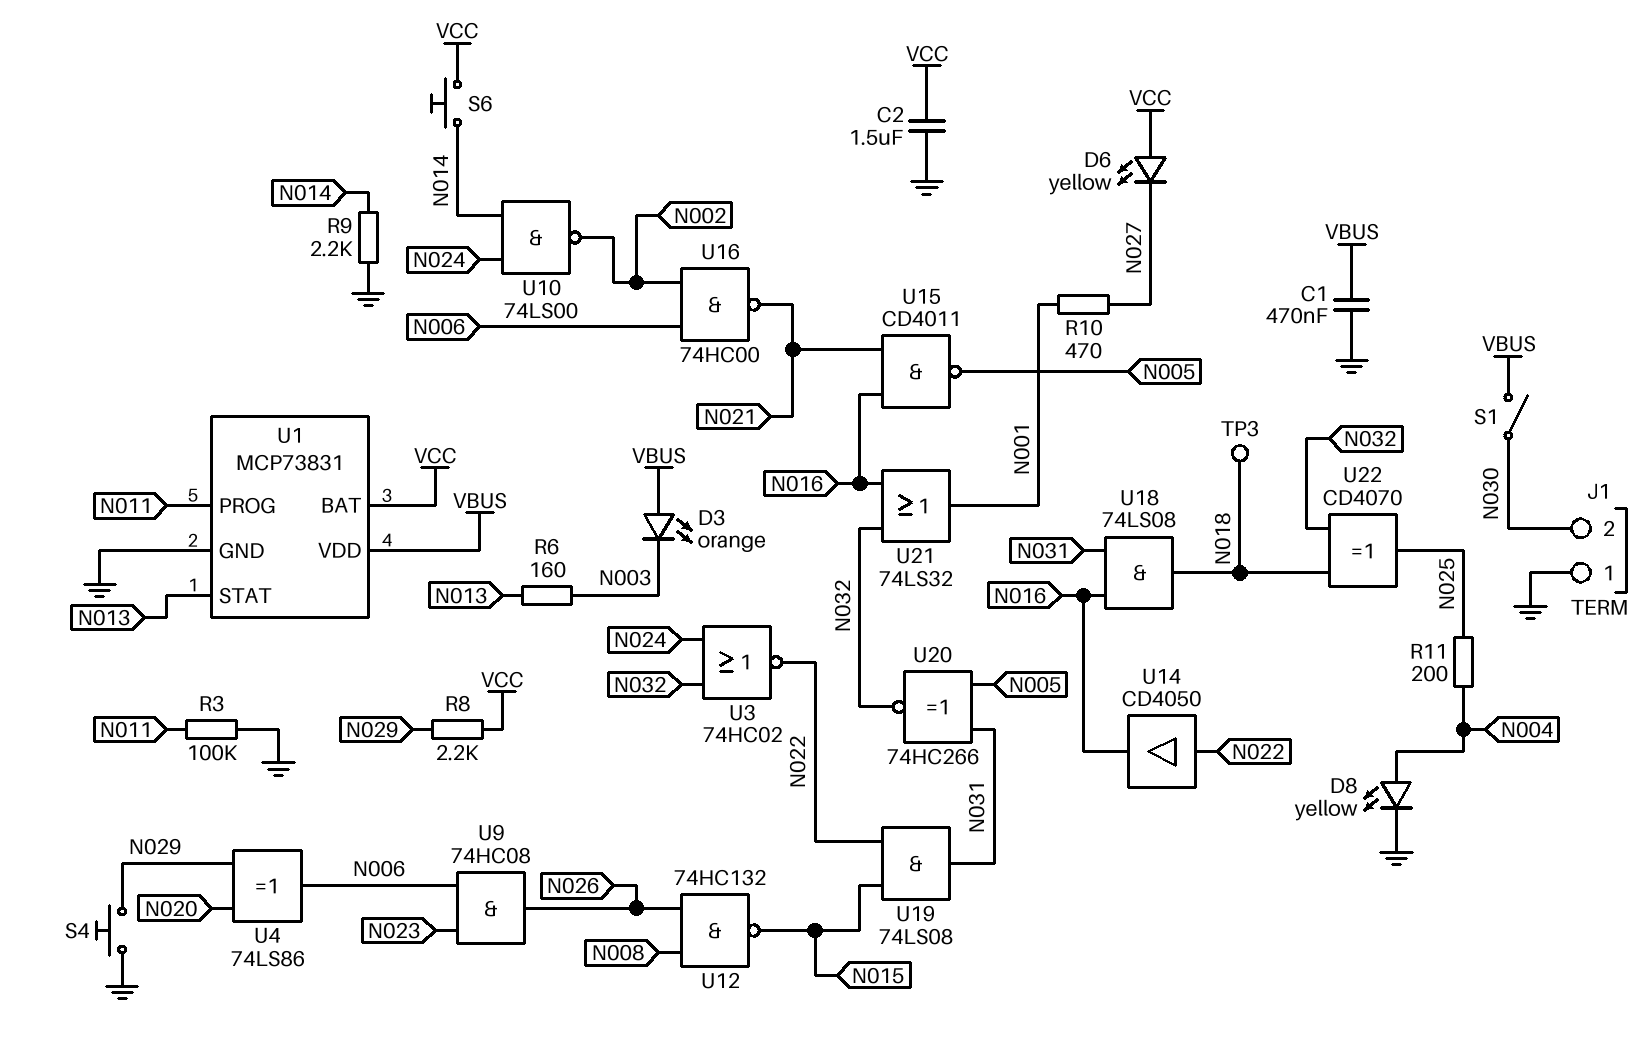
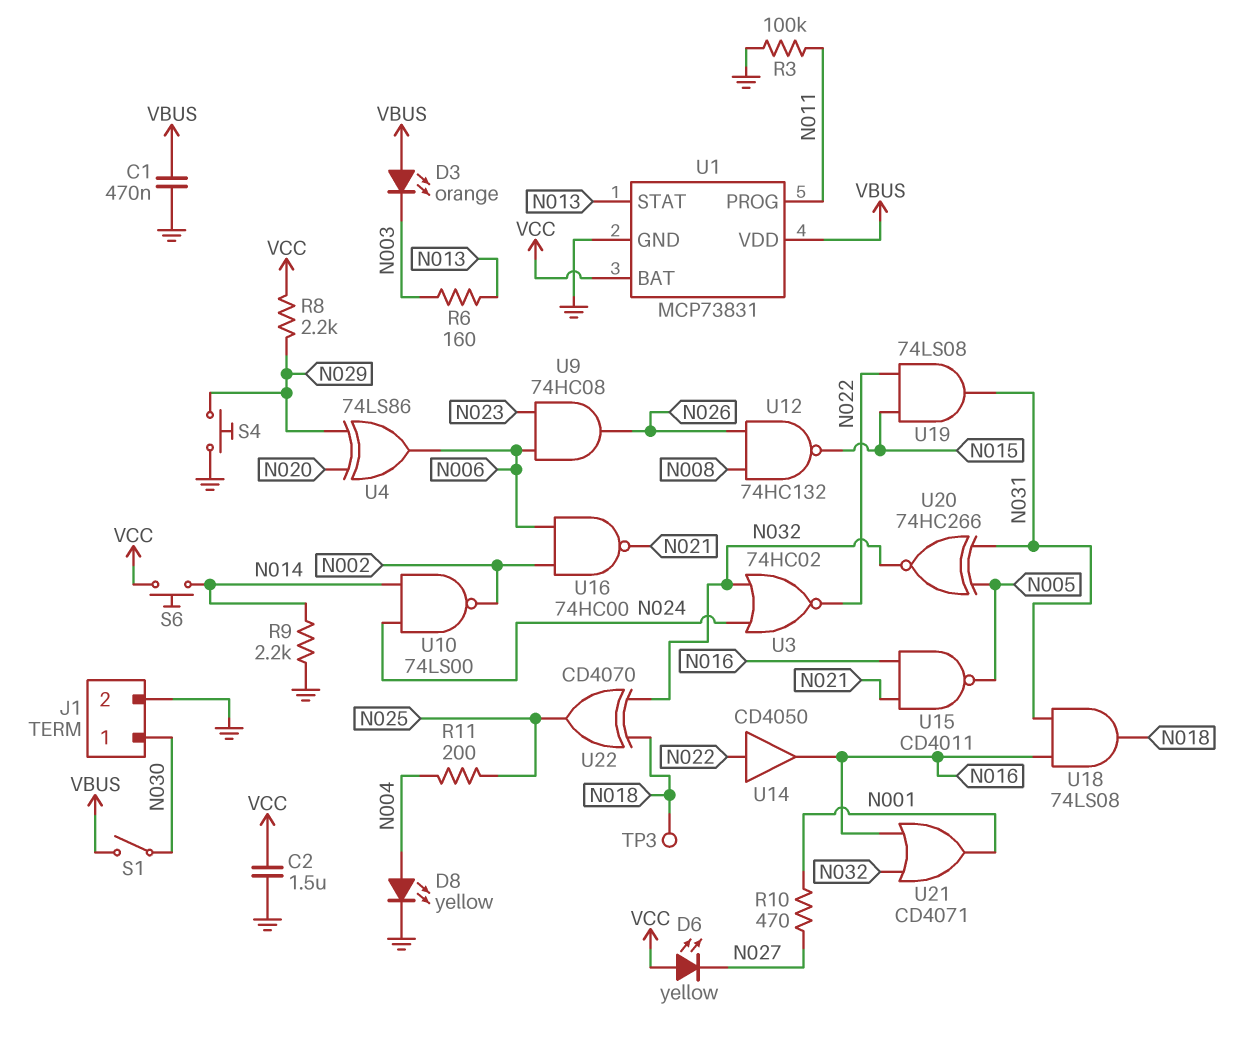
J1 pin 1: GND -> N030
J1 pin 2: N030 -> GND
U21: OR 74LS32 (in N016, in N032, out N001) -> OR CD4071 (in N016, in N032, out N001)

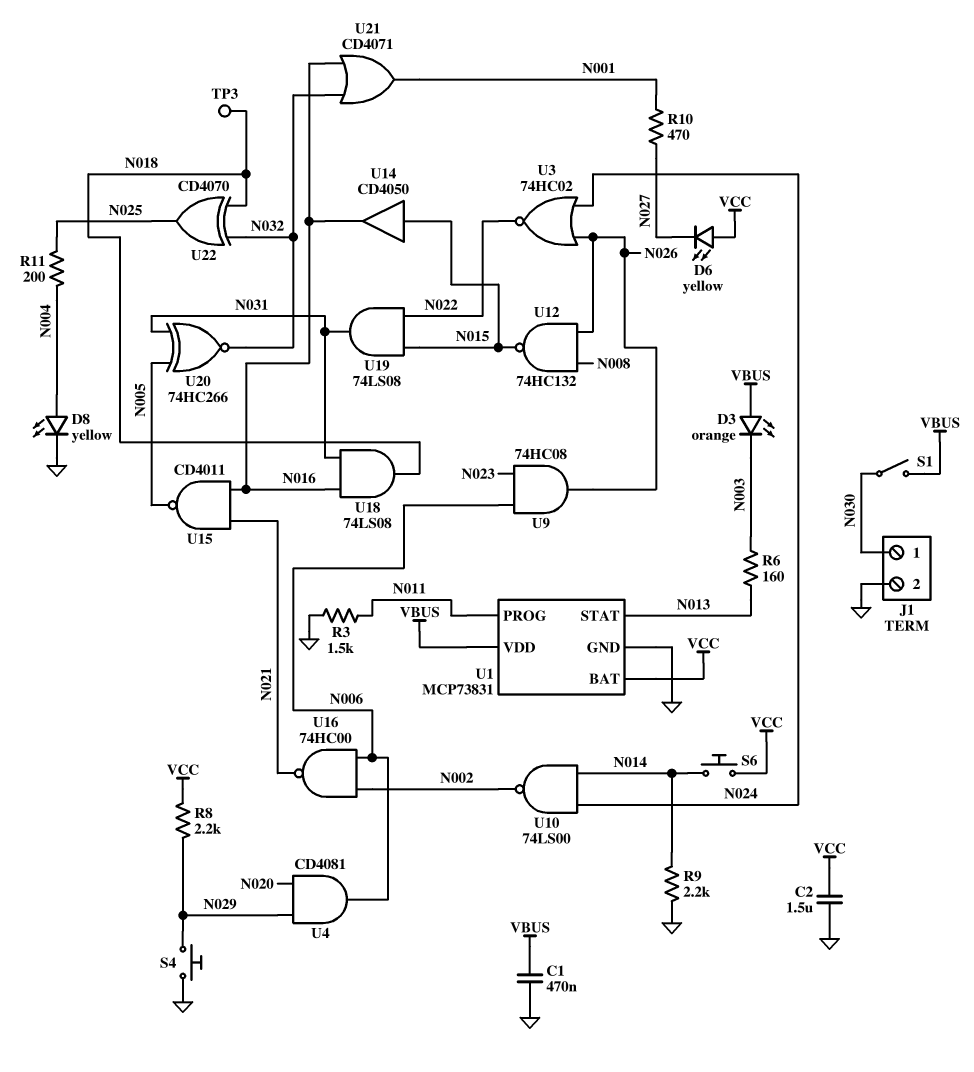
R3: 100k (GND, N011) -> 1.5k (GND, N011)
U3: NOR 74HC02 (in N024, in N032, out N022) -> NOR 74HC02 (in N024, in N026, out N022)
U4: XOR 74LS86 (in N020, in N029, out N006) -> AND CD4081 (in N020, in N029, out N006)
U14: buffer CD4050 (in N022, out N016) -> buffer CD4050 (in N015, out N016)

